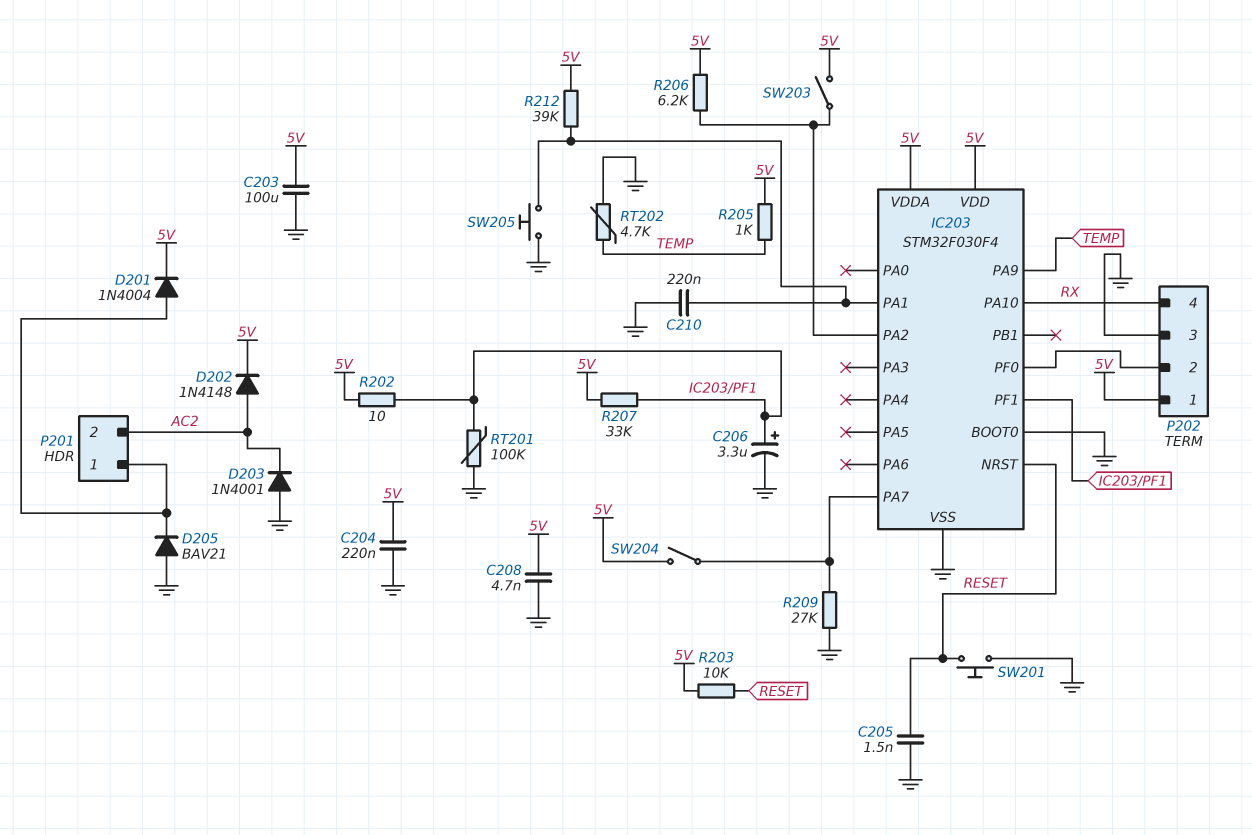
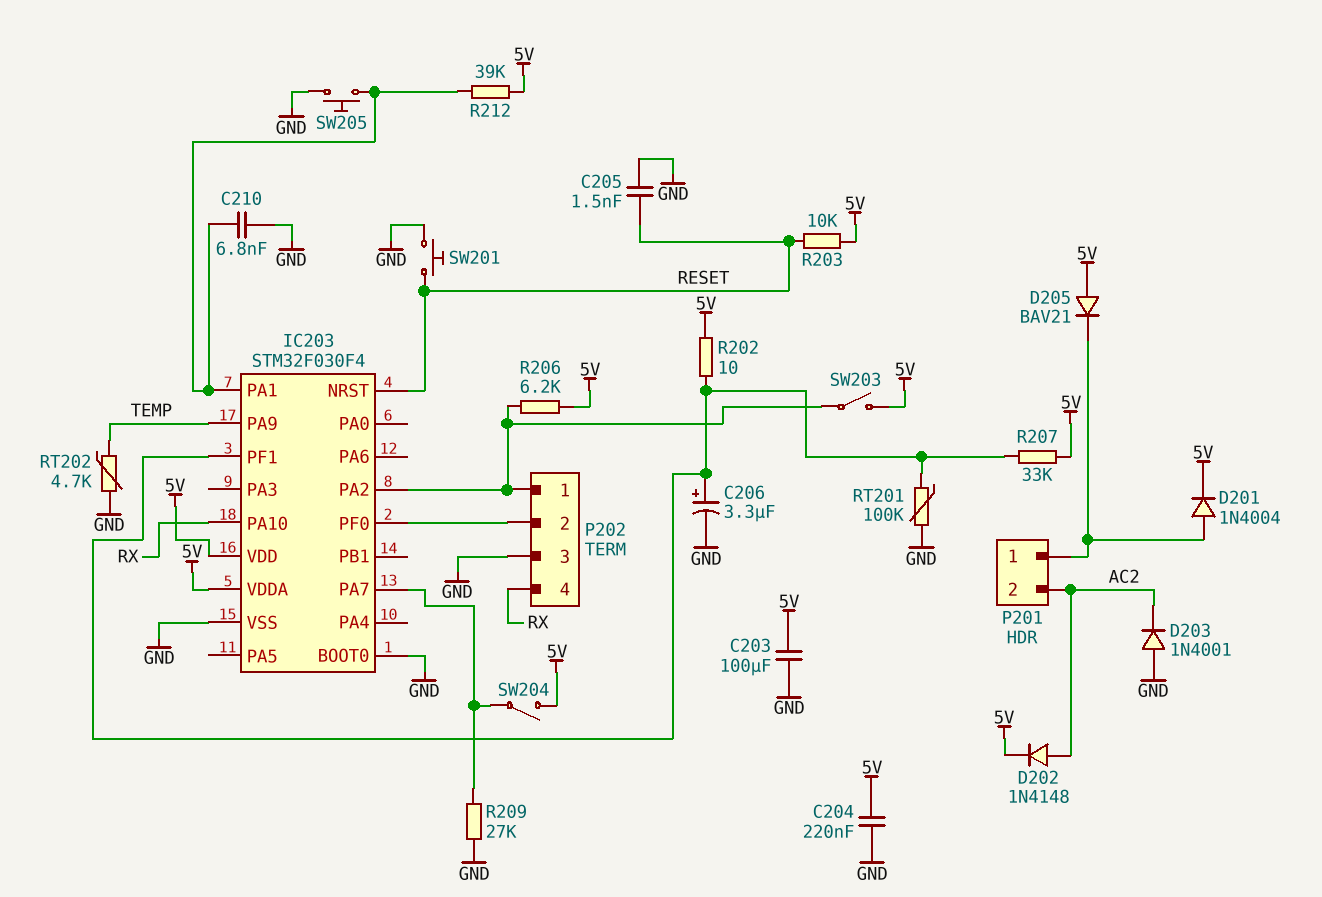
C208: 4.7nF (5V, GND) -> none
C210: 220nF (GND, IC203/PA1) -> 6.8nF (GND, IC203/PA1)
D205: diode BAV21 (A GND, K P201/1) -> diode BAV21 (A 5V, K P201/1)
P202 pin 1: 5V -> IC203/PA2
R205: 1k (5V, TEMP) -> none

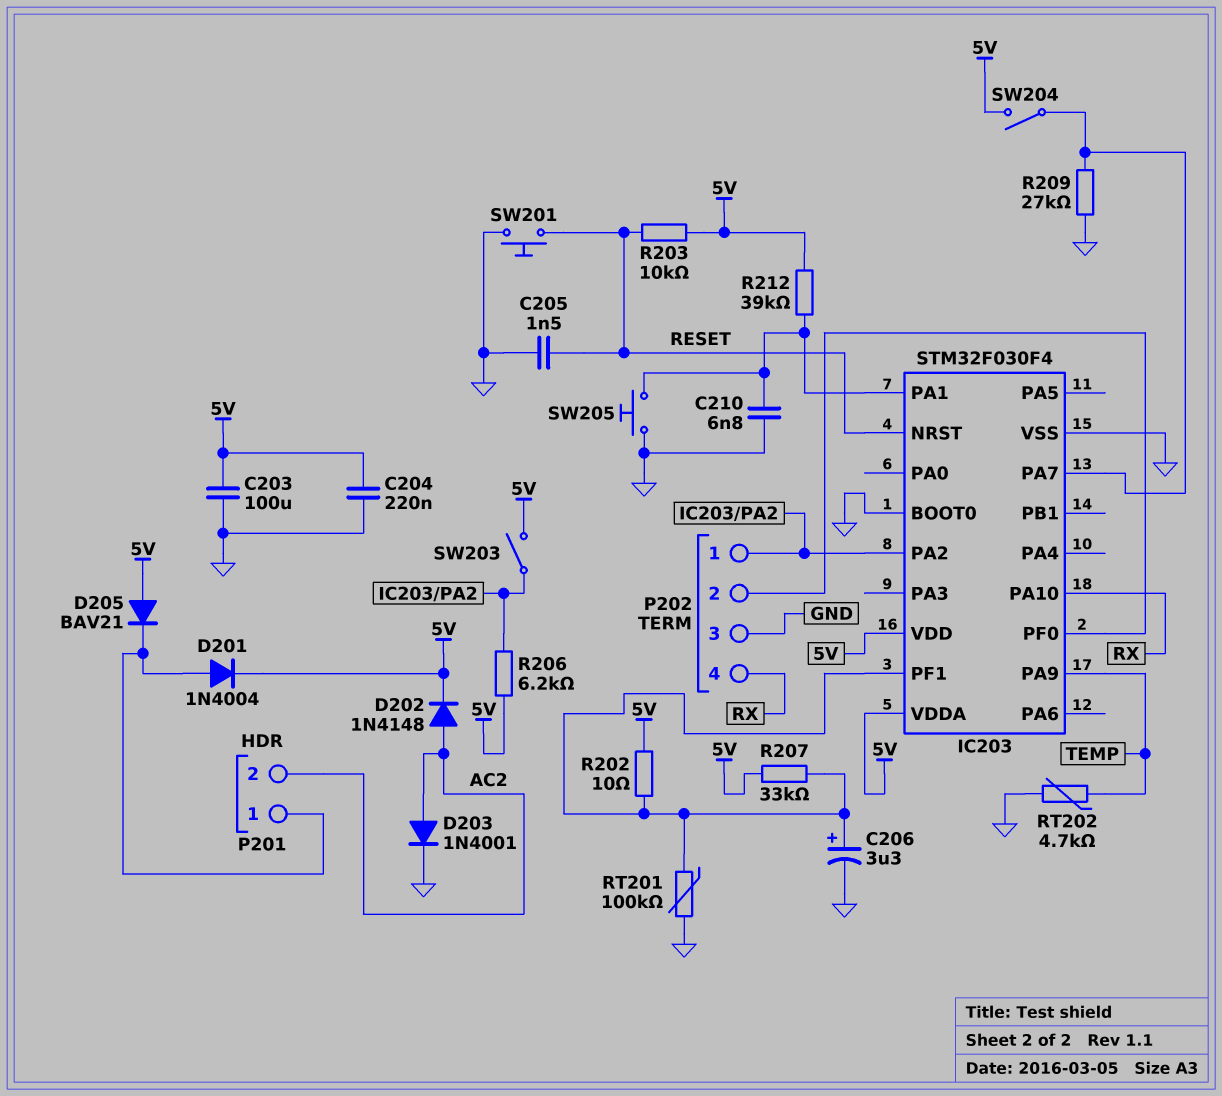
D203: diode 1N4001 (A GND, K AC2) -> diode 1N4001 (A AC2, K GND)

